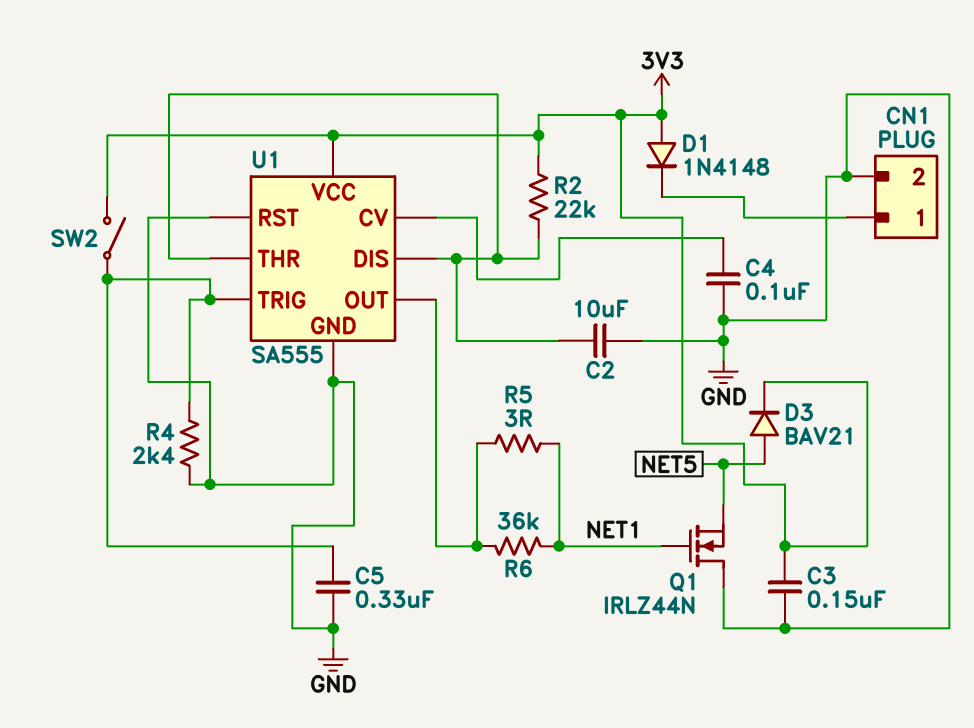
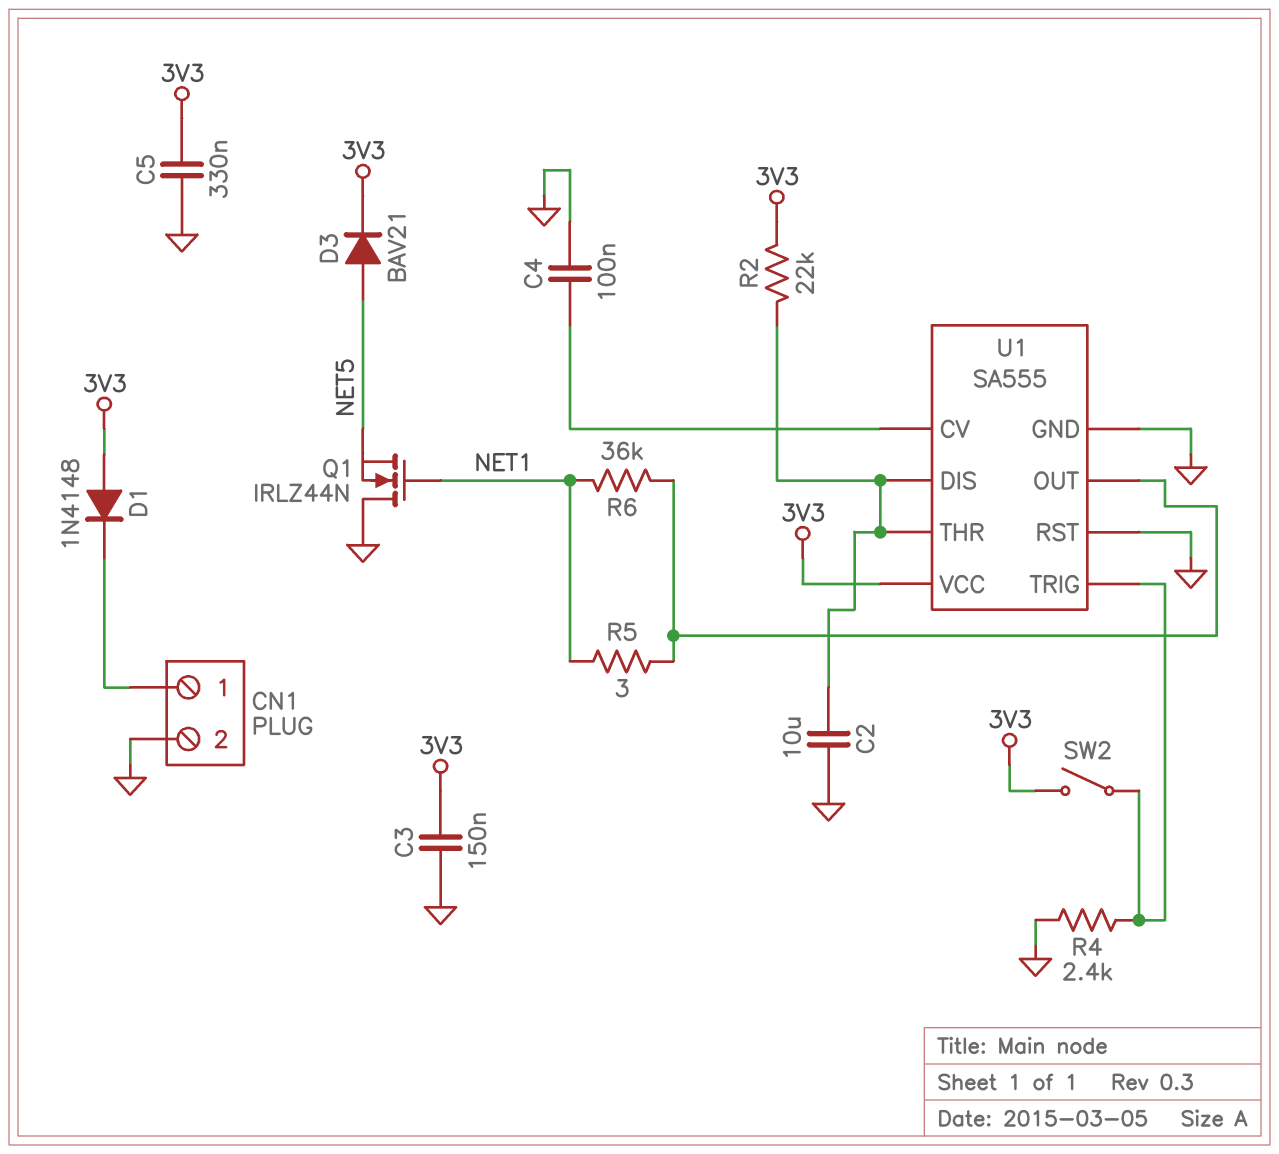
C5: 330nF (GND, U1/TRIG) -> 330nF (3V3, GND)

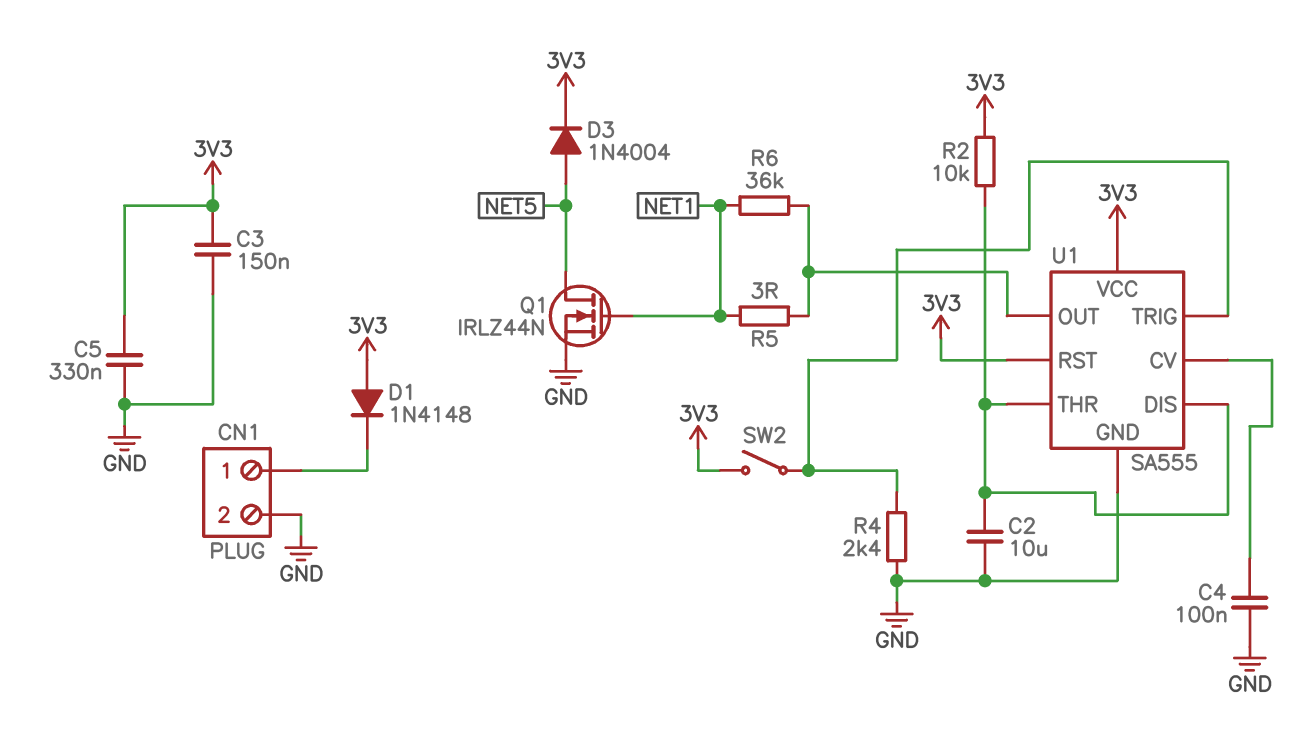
D3: diode BAV21 (A NET5, K 3V3) -> diode 1N4004 (A NET5, K 3V3)
Q1: NMOS IRLZ44N (G NET1, D GND, S NET5) -> NMOS IRLZ44N (G NET1, D NET5, S GND)
R2: 22k (3V3, U1/DIS) -> 10k (3V3, U1/DIS)
U1 pin RST: GND -> 3V3

